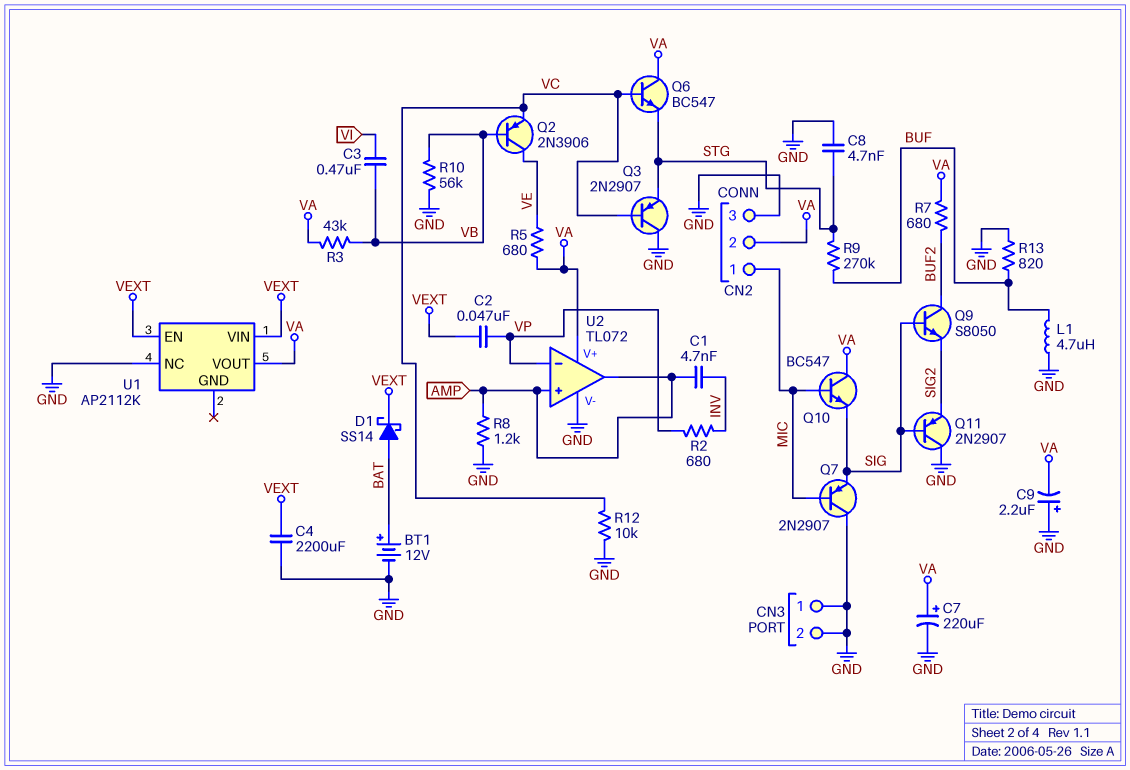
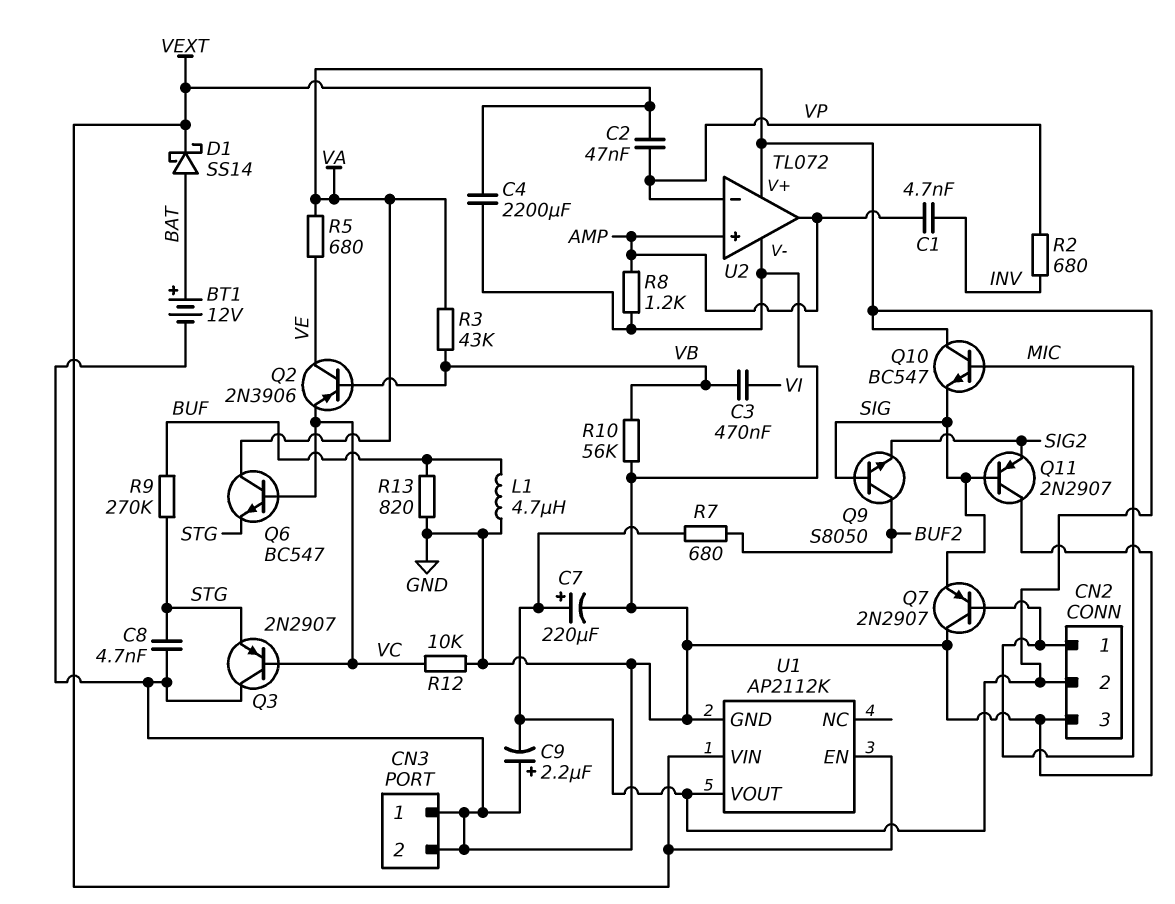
U1 pin GND: none -> GND
U1 pin NC: GND -> none

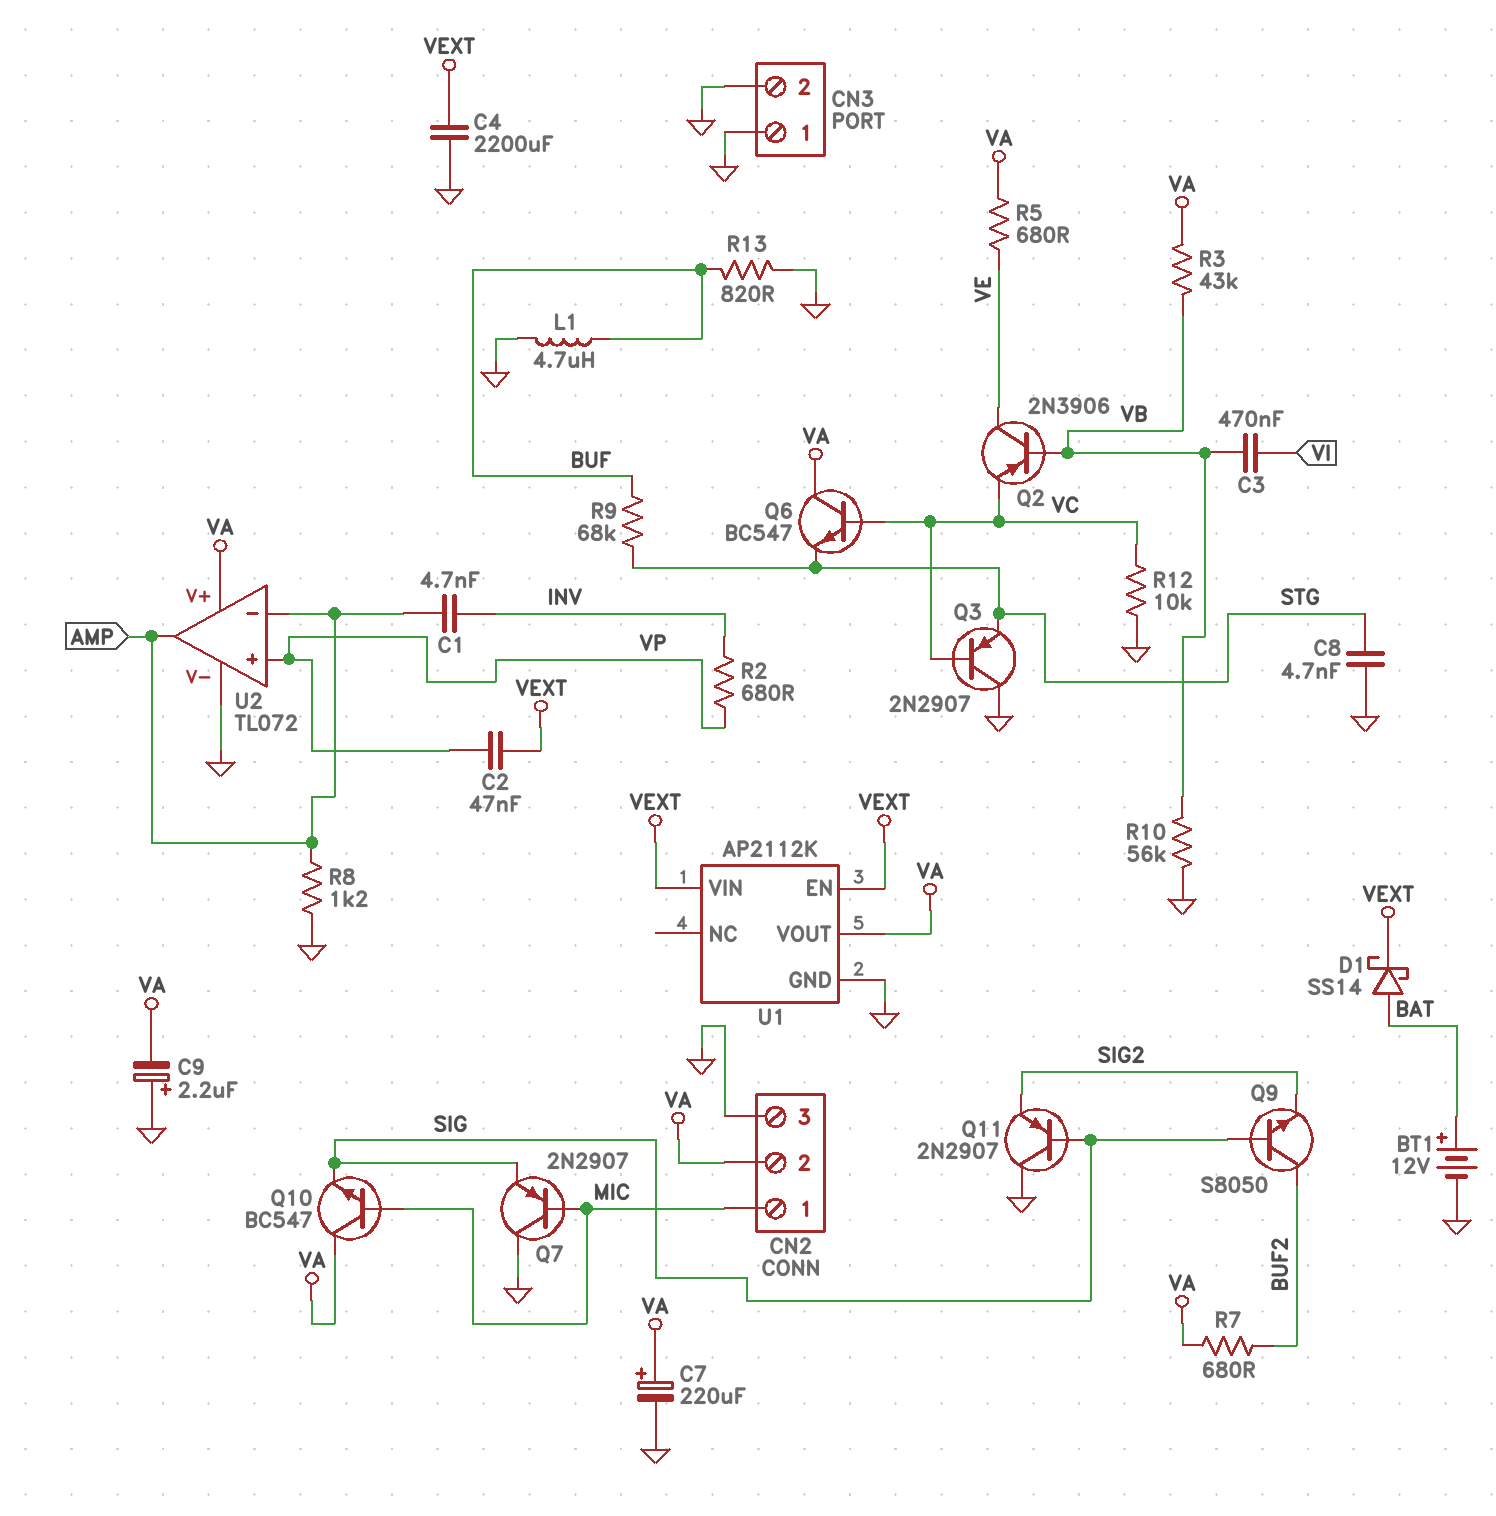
R9: 270k (BUF, STG) -> 68k (BUF, STG)
U2 pin in+: AMP -> VP
U2 pin in-: VP -> AMP

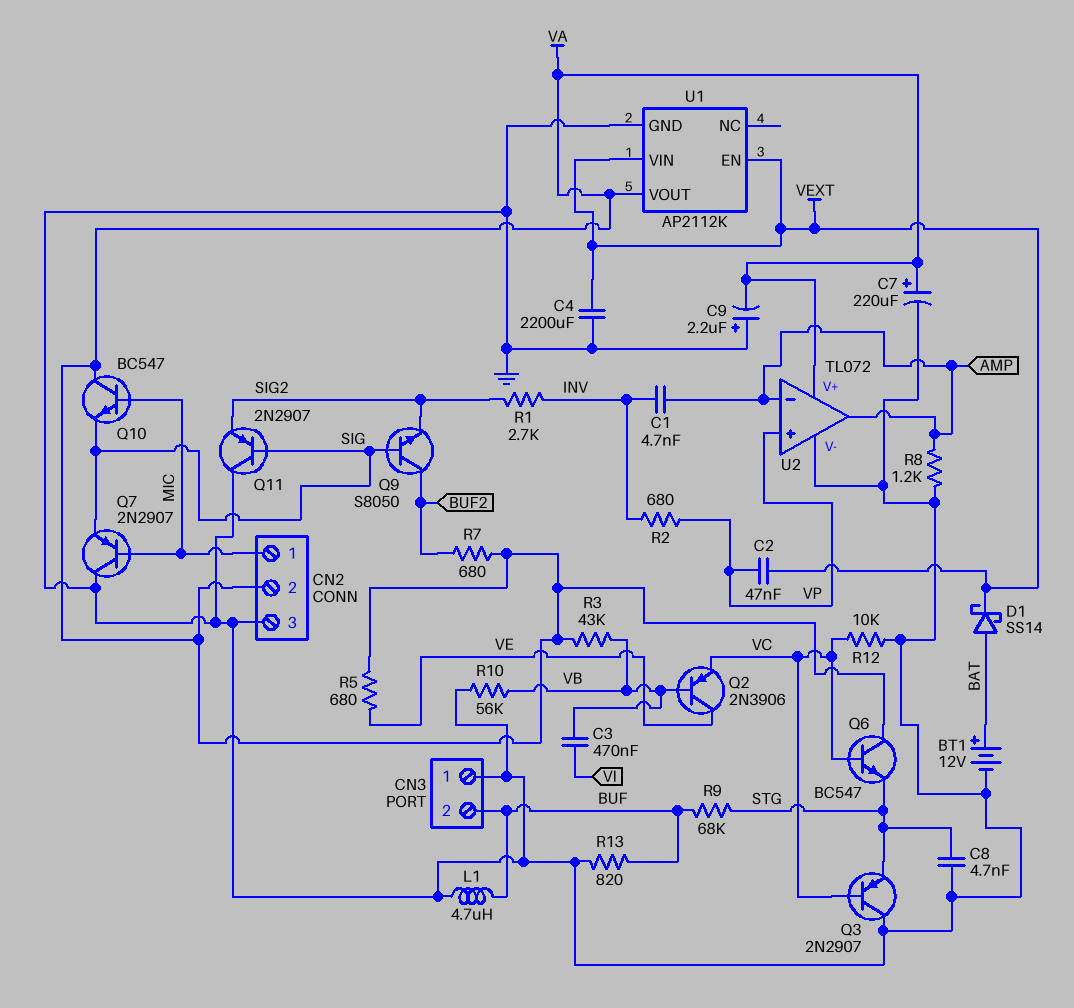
CN3 pin 2: GND -> BUF
R1: none -> 2.7k (INV, SIG2)

